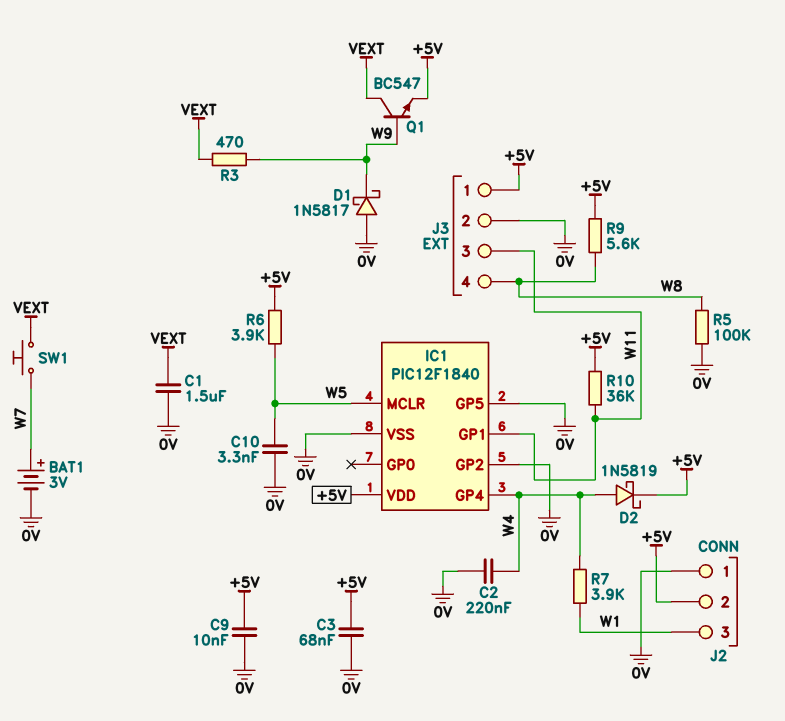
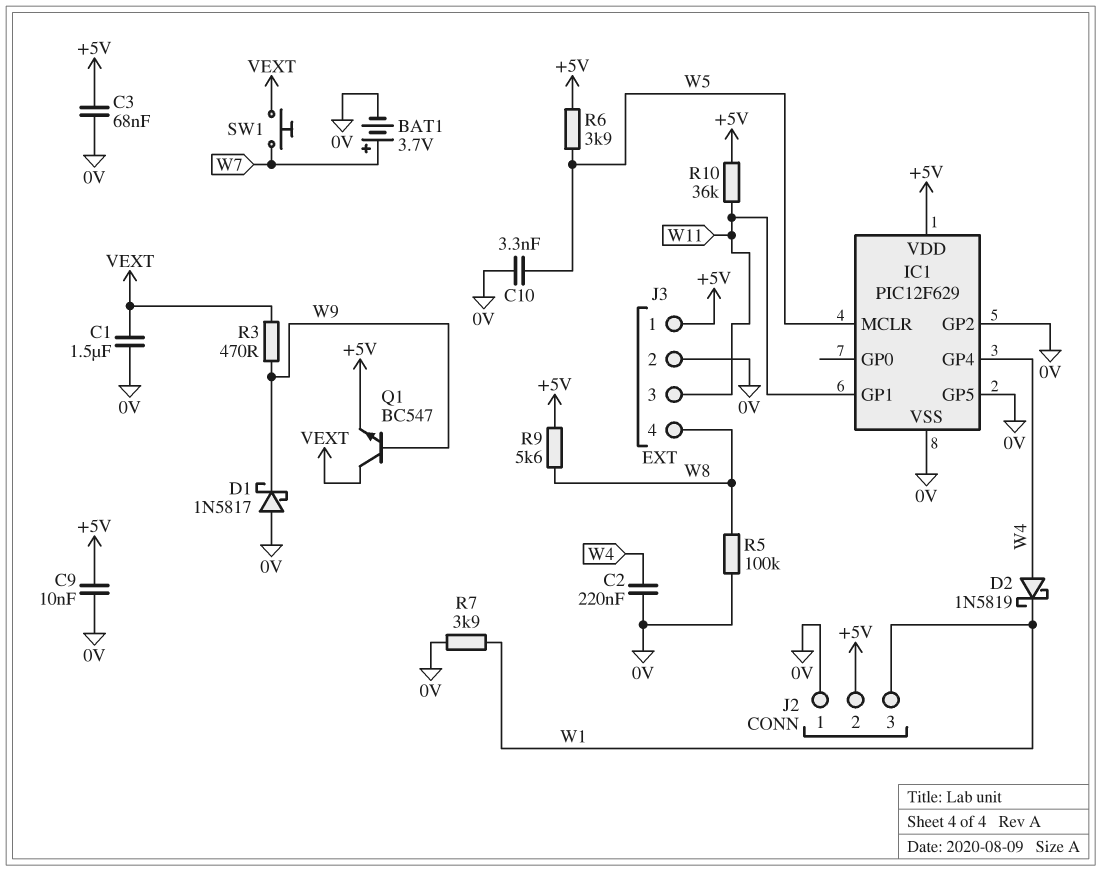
BAT1: 3V (plus W7, minus 0V) -> 3.7V (plus W7, minus 0V)
D2: schottky 1N5819 (A W4, K +5V) -> schottky 1N5819 (A W4, K W1)
IC1: PIC12F1840 -> PIC12F629
R7: 3.9k (W1, W4) -> 3.9k (0V, W1)

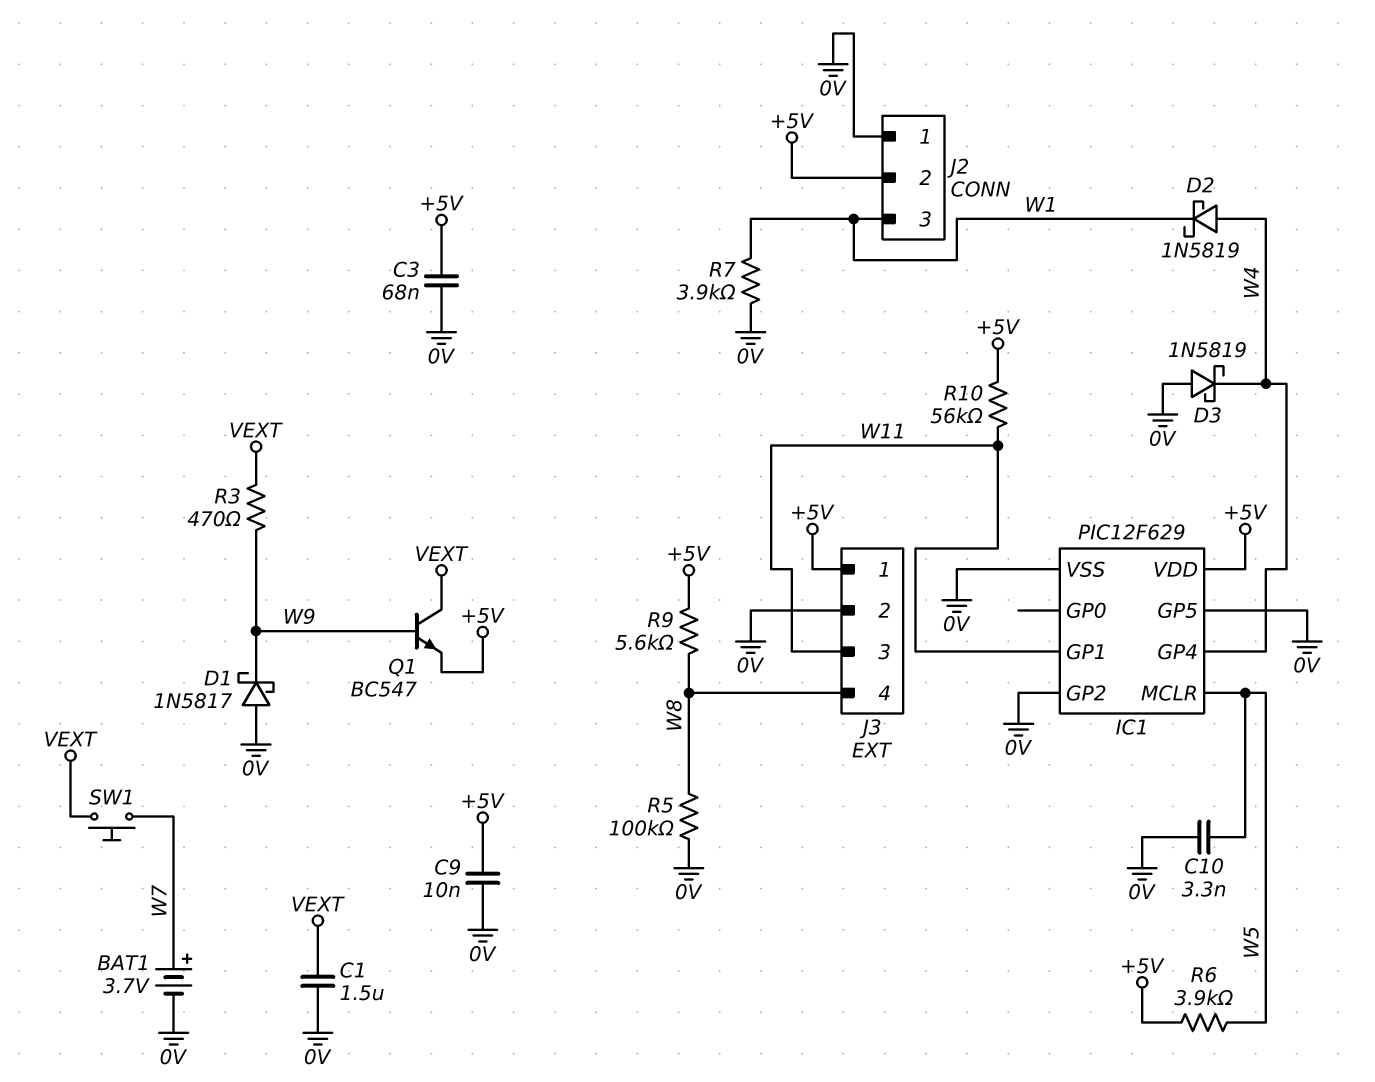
C2: 220nF (0V, W4) -> none
D3: none -> schottky 1N5819 (A 0V, K W4)
R10: 36k (+5V, W11) -> 56k (+5V, W11)

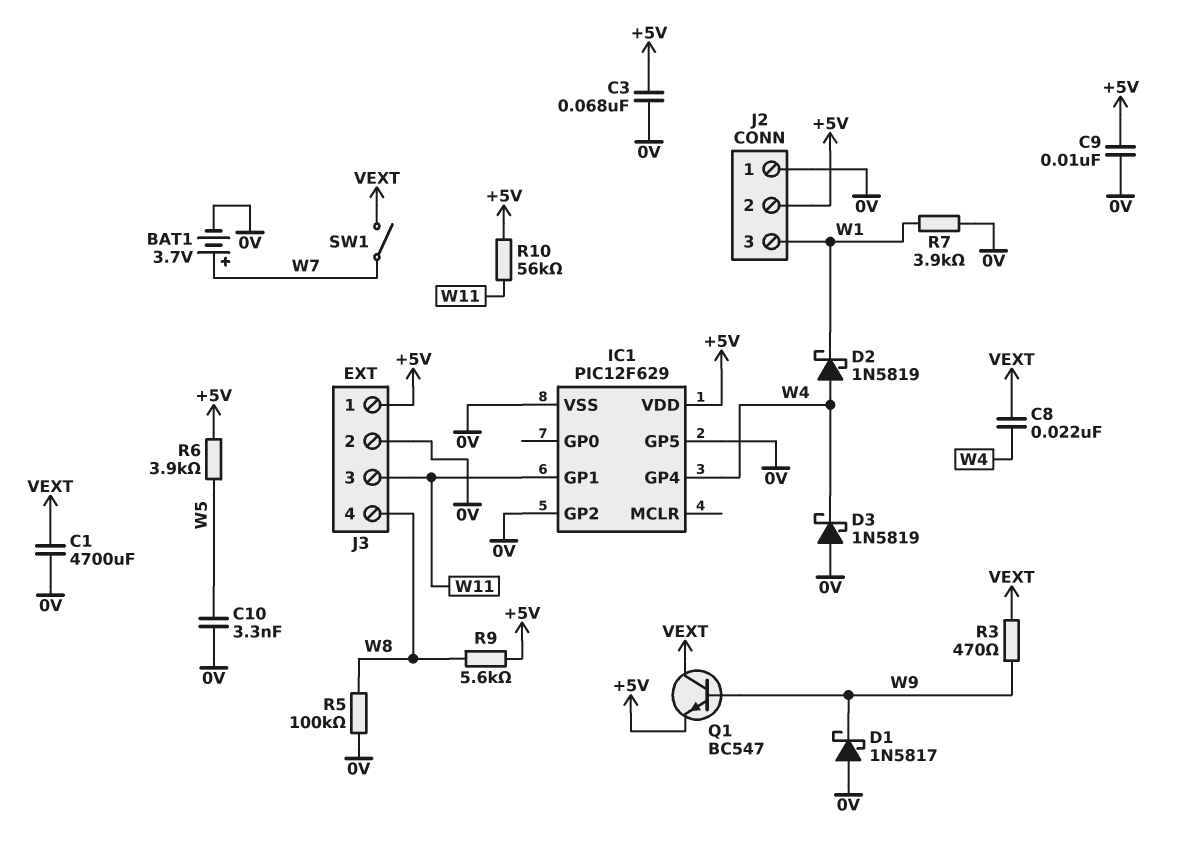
C1: 1.5uF (0V, VEXT) -> 4700uF (0V, VEXT)
C8: none -> 22nF (VEXT, W4)
IC1 pin MCLR: W5 -> none
SW1: button (VEXT, W7) -> switch (VEXT, W7)

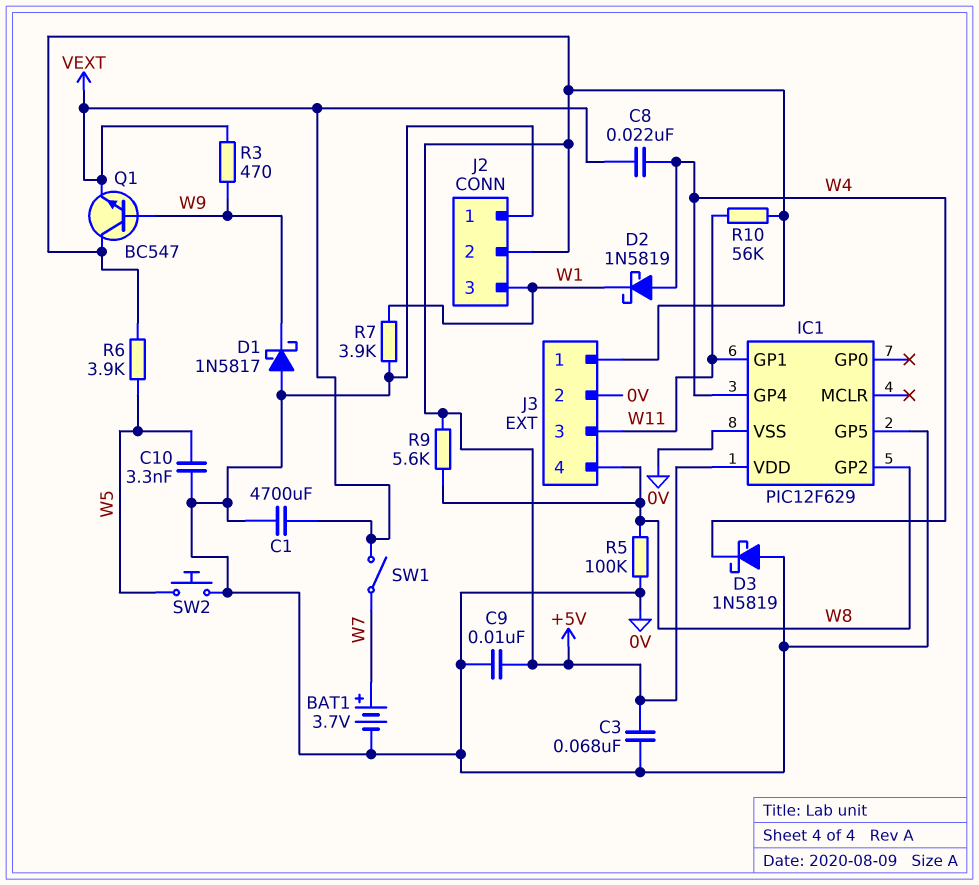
IC1 pin GP2: 0V -> W8
Q1: NPN BC547 (B W9, C VEXT, E +5V) -> NPN BC547 (B W9, C +5V, E VEXT)
SW2: none -> button (0V, W5)

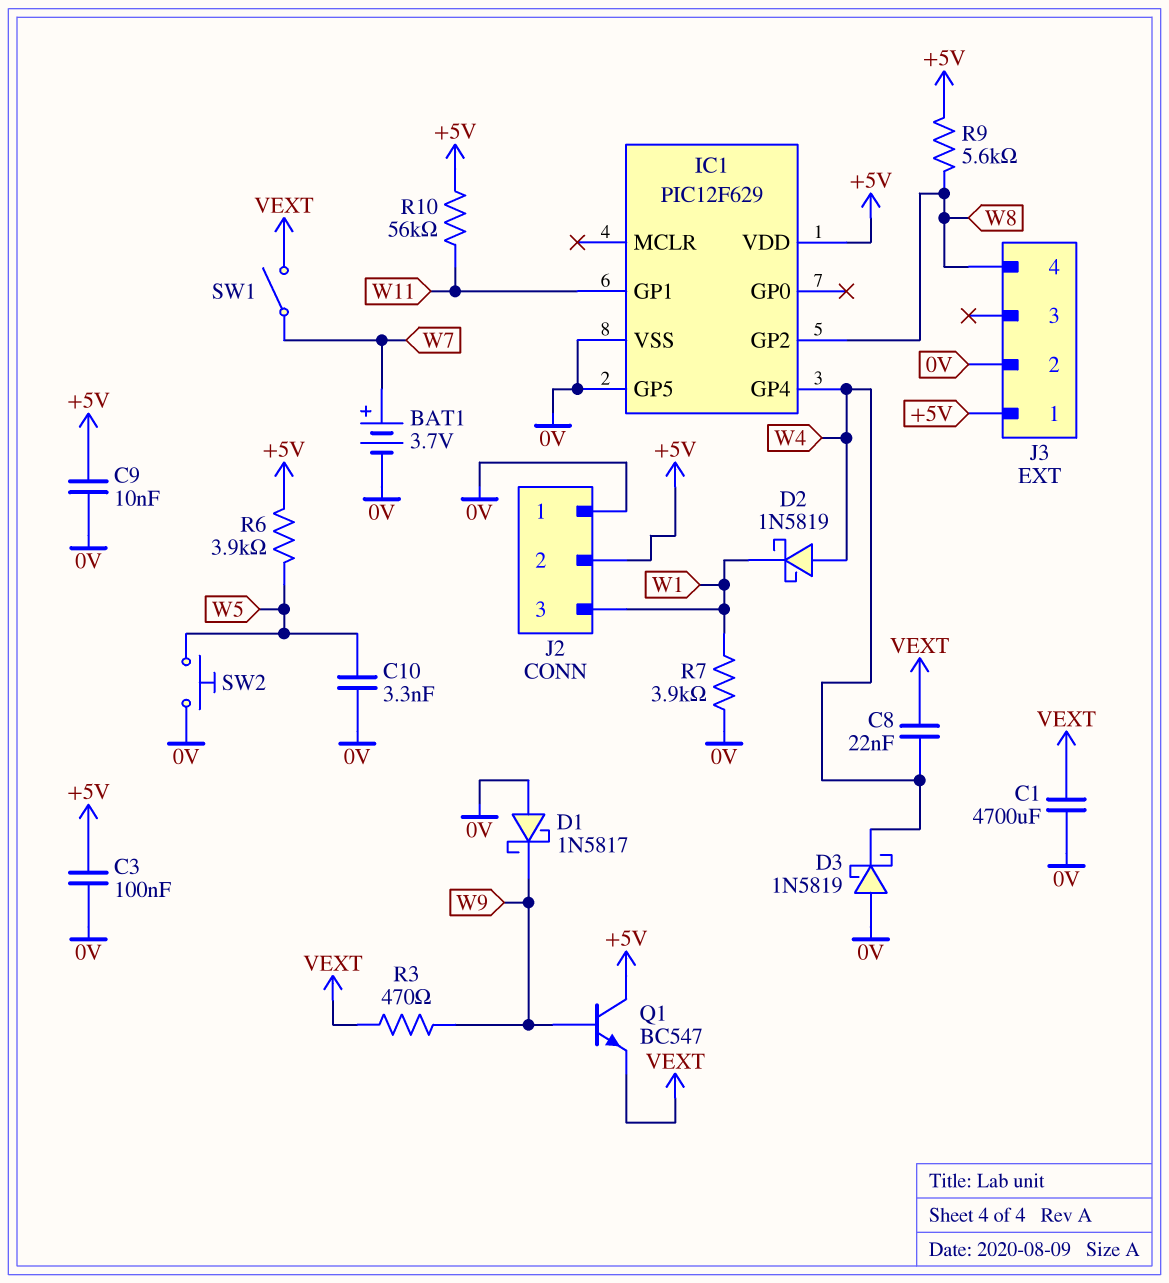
C3: 68nF (+5V, 0V) -> 100nF (+5V, 0V)
J3 pin 3: W11 -> none
R5: 100k (0V, W8) -> none

